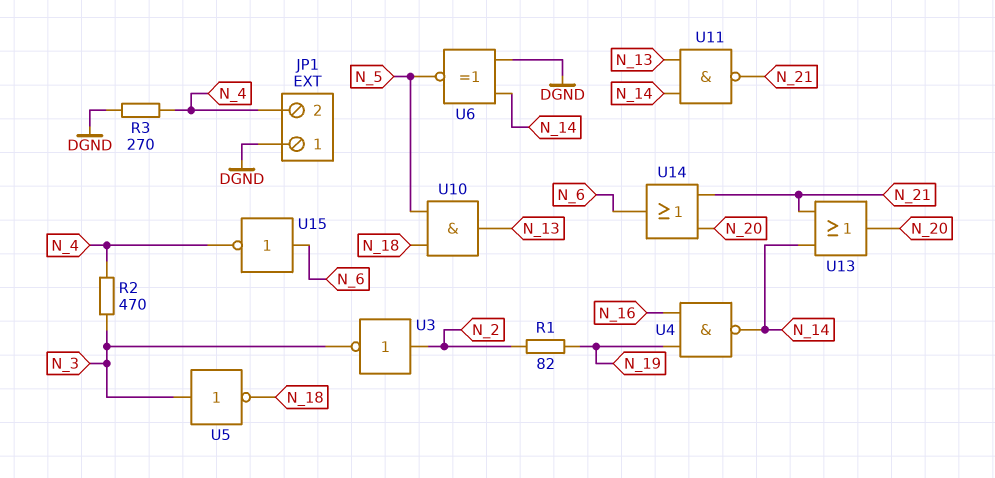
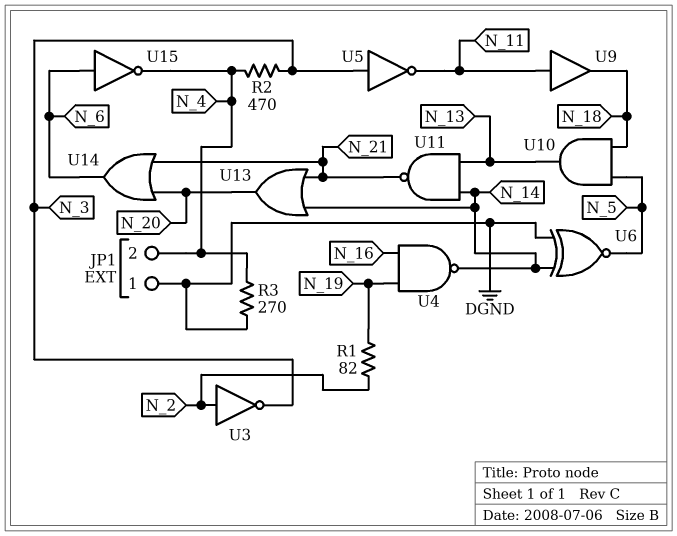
U5: NOT (in N_3, out N_18) -> NOT (in N_3, out N_11)
U9: none -> buffer (in N_11, out N_18)

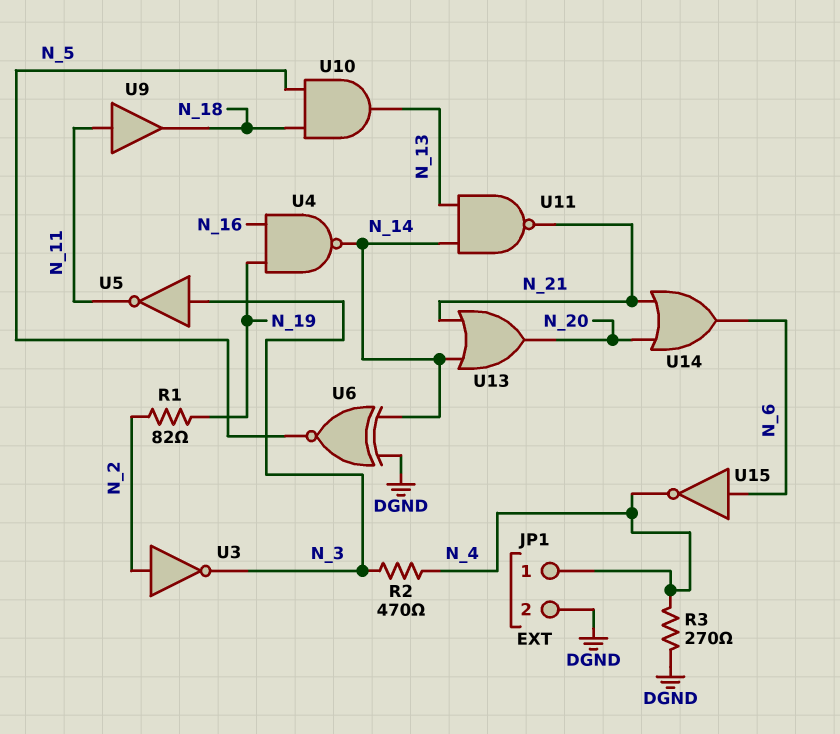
JP1 pin 1: DGND -> N_4
JP1 pin 2: N_4 -> DGND

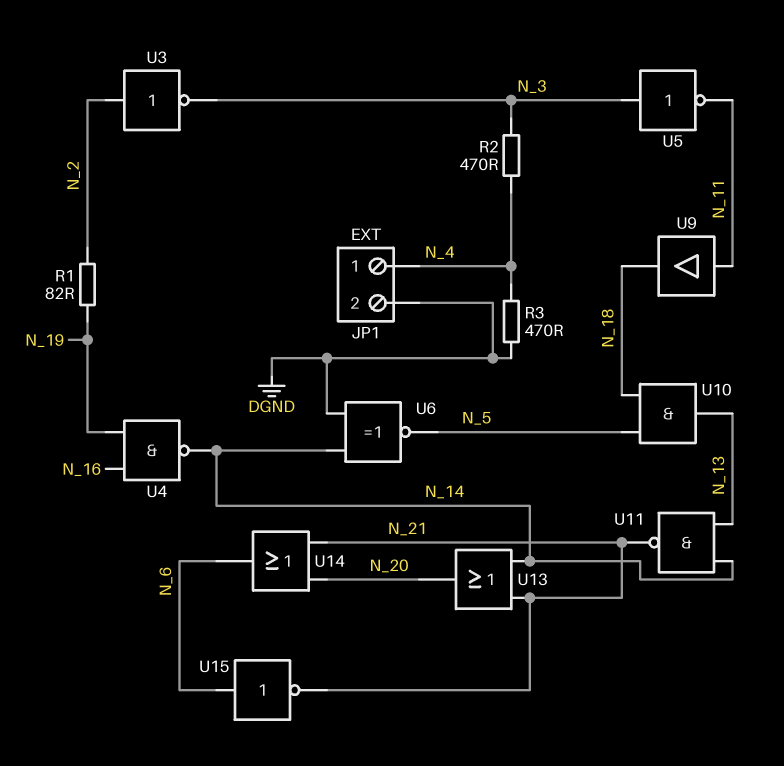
R3: 270 (DGND, N_4) -> 470 (DGND, N_4)
U15: NOT (in N_6, out N_4) -> NOT (in N_6, out N_21)

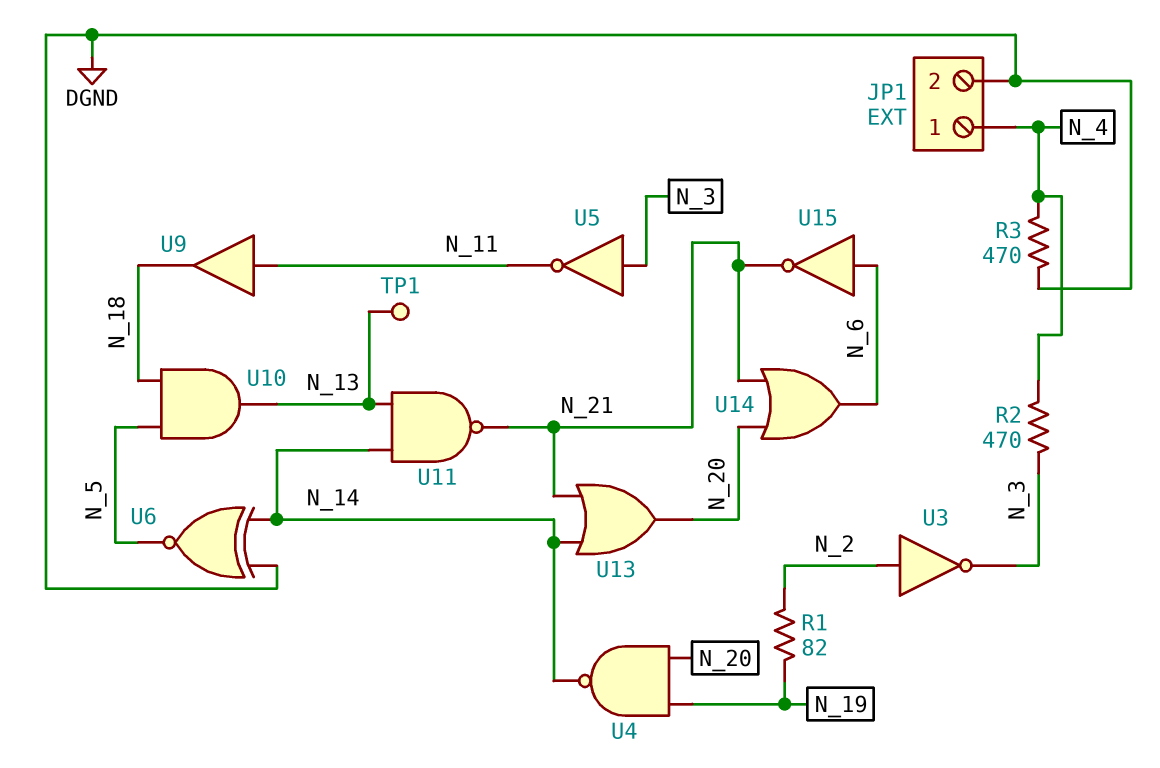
TP1: none -> test point (N_13)
U4: NAND (in N_16, in N_19, out N_14) -> NAND (in N_19, in N_20, out N_14)

